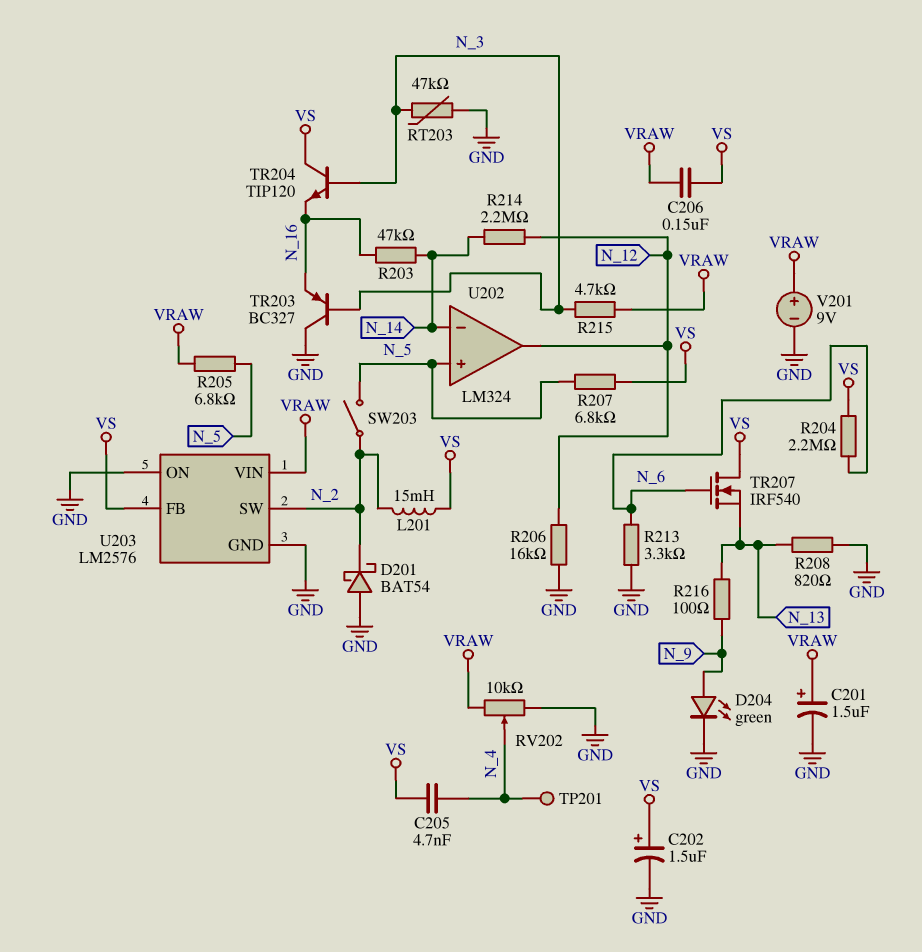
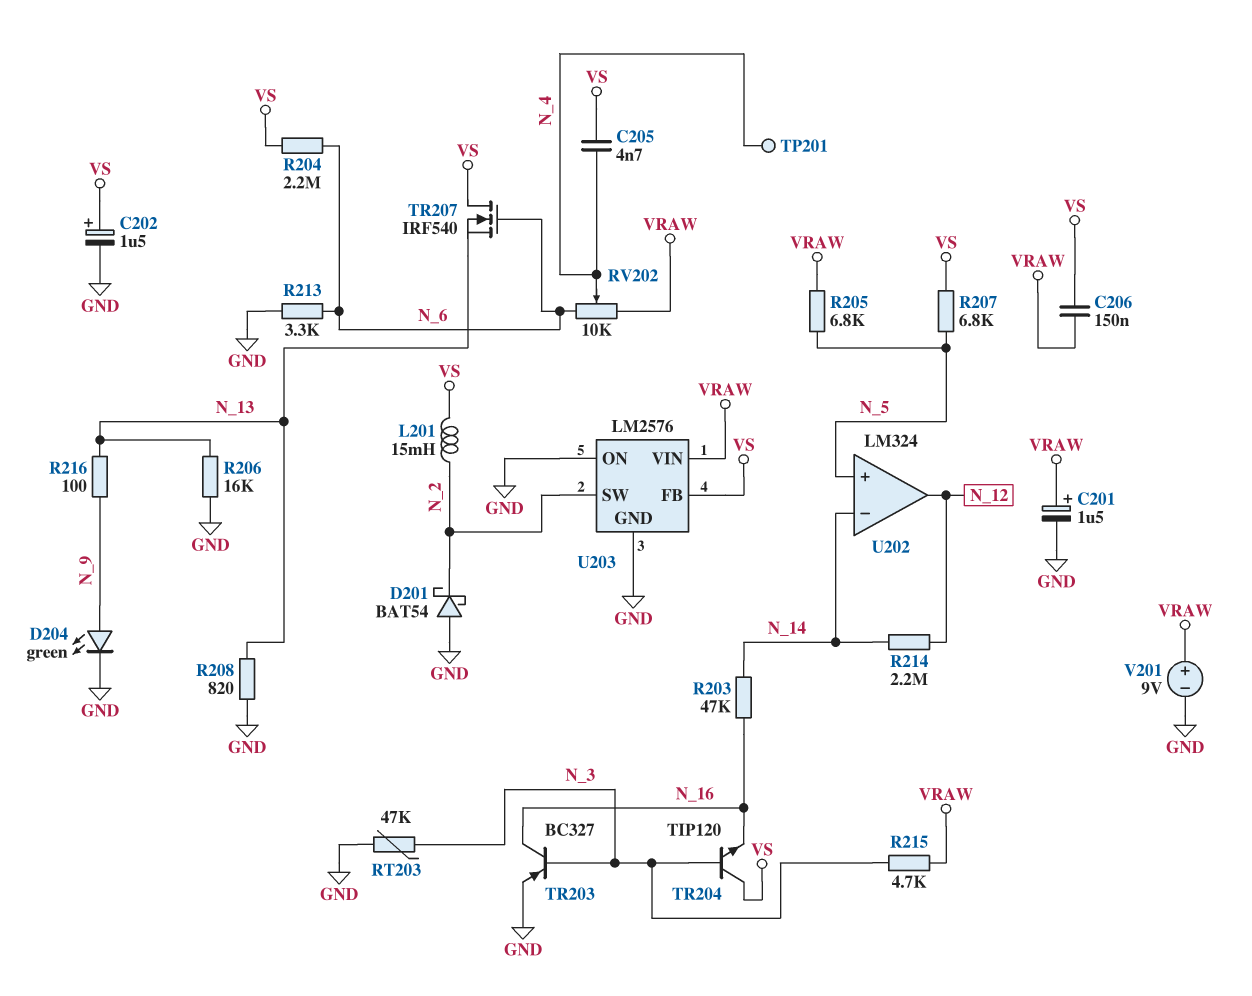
R206: 16k (GND, N_12) -> 16k (GND, N_13)
RV202: 10k (GND, VRAW, wiper N_4) -> 10k (N_6, VRAW, wiper N_4)
SW203: switch (N_2, N_5) -> none
TR203: PNP BC327 (B N_3, C GND, E N_16) -> PNP BC327 (B N_3, C N_16, E GND)

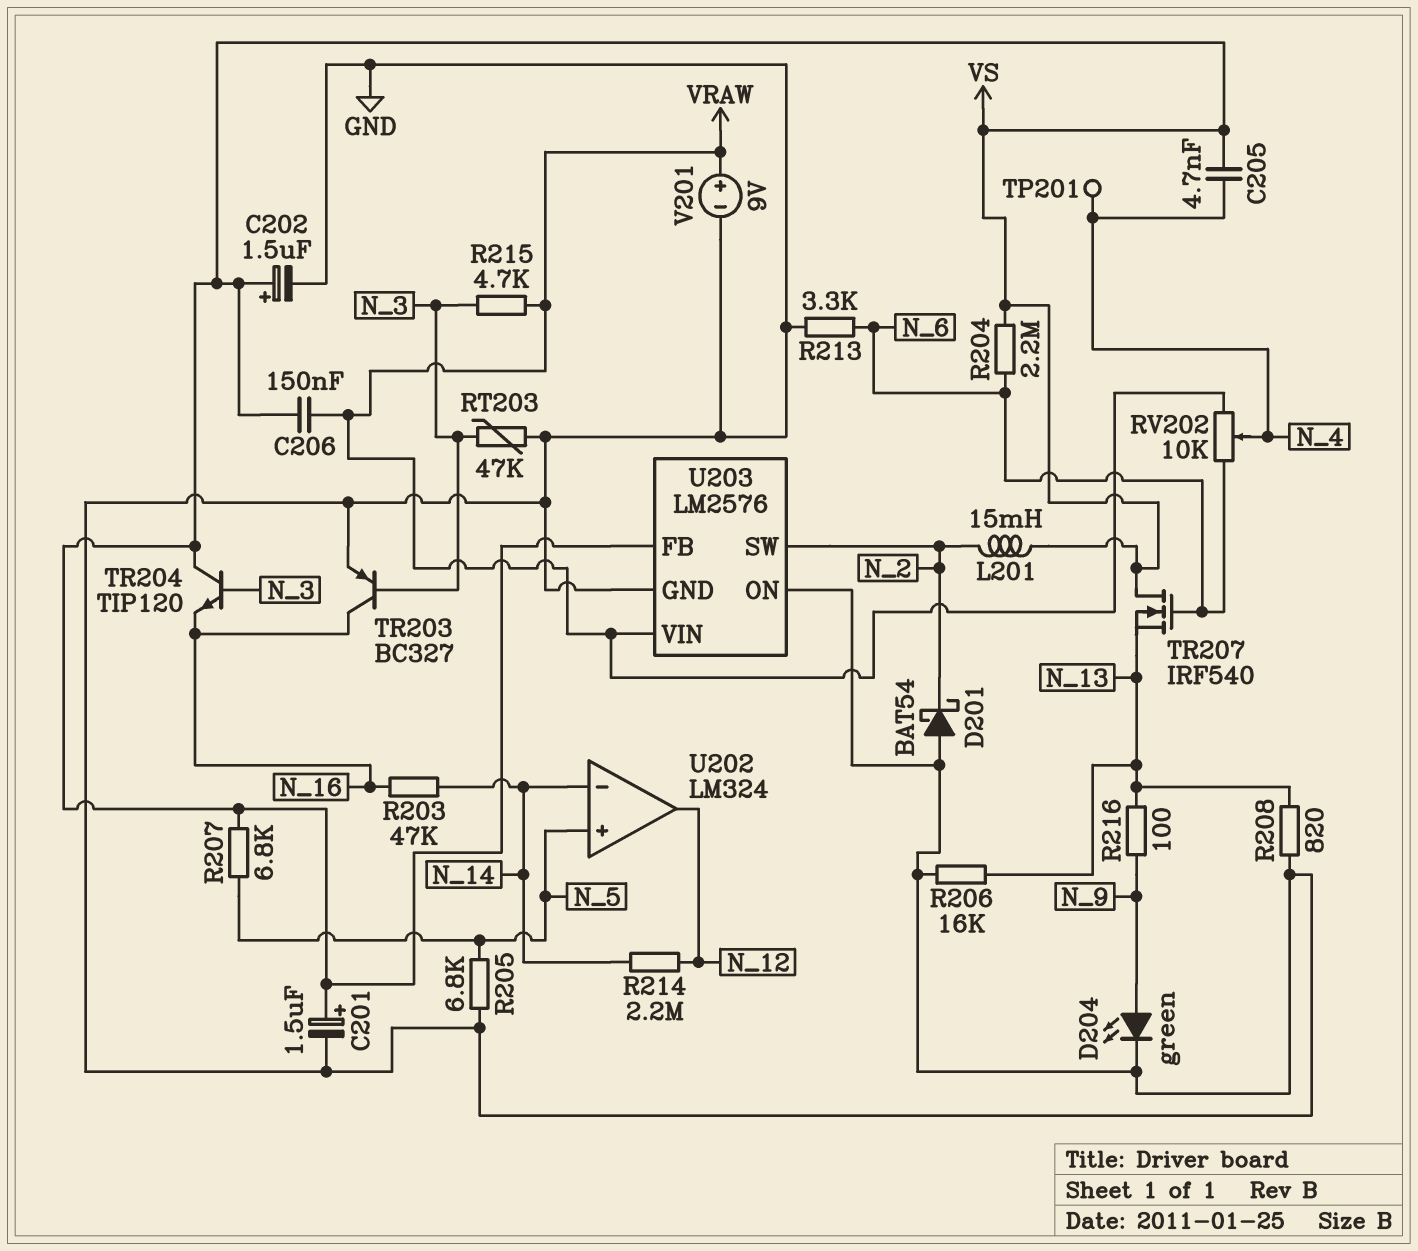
C201: 1.5uF (plus VRAW, minus GND) -> 1.5uF (plus VS, minus GND)
R205: 6.8k (N_5, VRAW) -> 6.8k (GND, N_5)

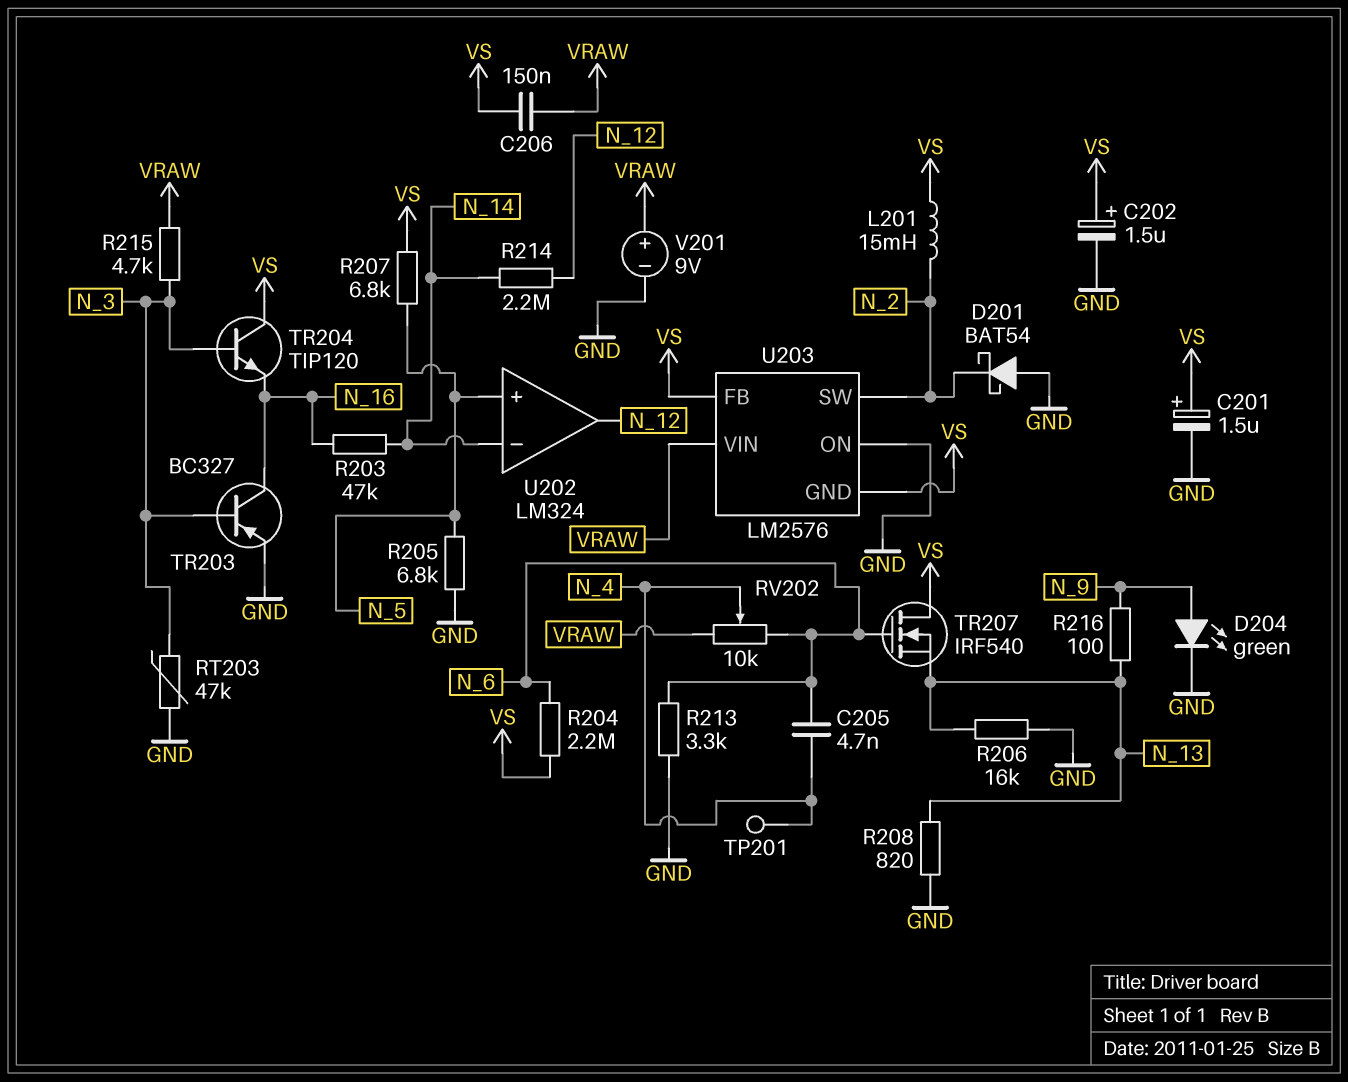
C205: 4.7nF (N_4, VS) -> 4.7nF (N_4, N_6)
U203 pin GND: GND -> VS

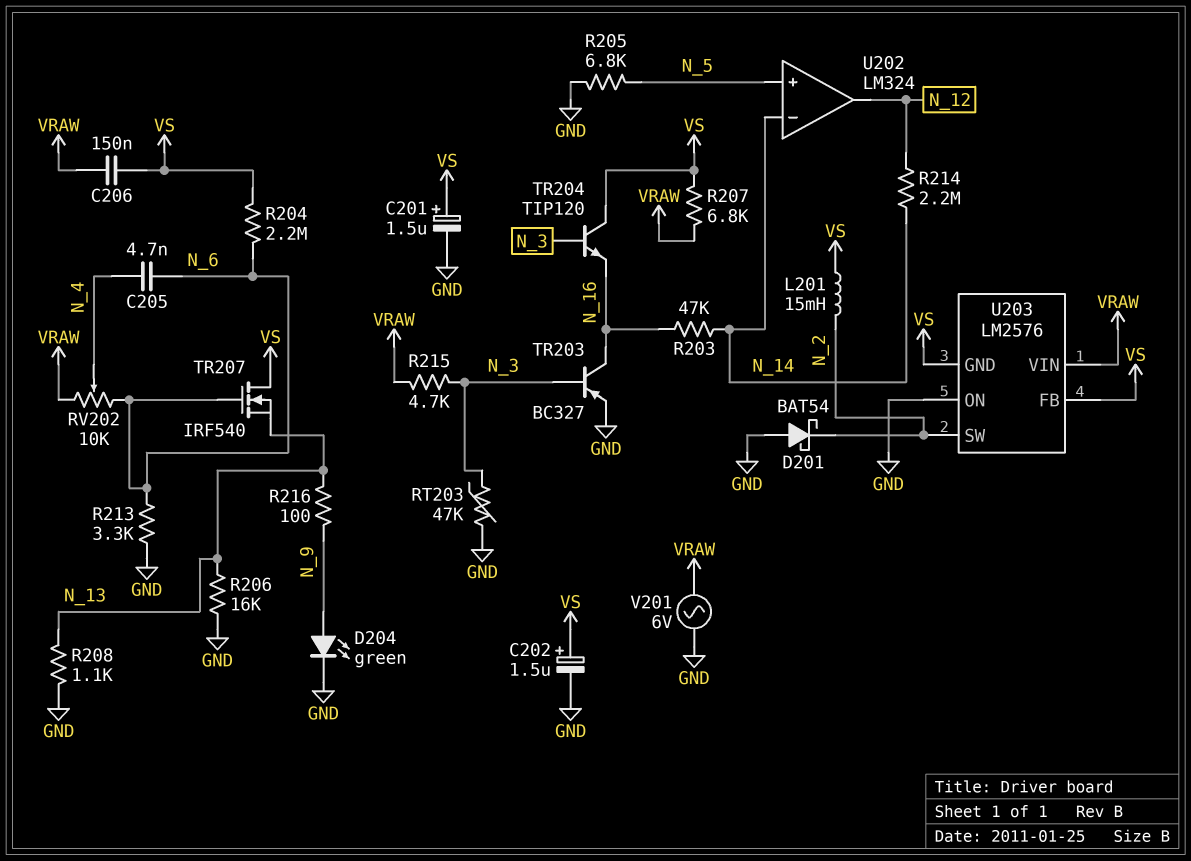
R207: 6.8k (N_5, VS) -> 6.8k (VRAW, VS)
R208: 820 (GND, N_13) -> 1.1k (GND, N_13)
TP201: test point (N_4) -> none
V201: 9V (plus VRAW, minus GND) -> AC 6V (GND, VRAW)

